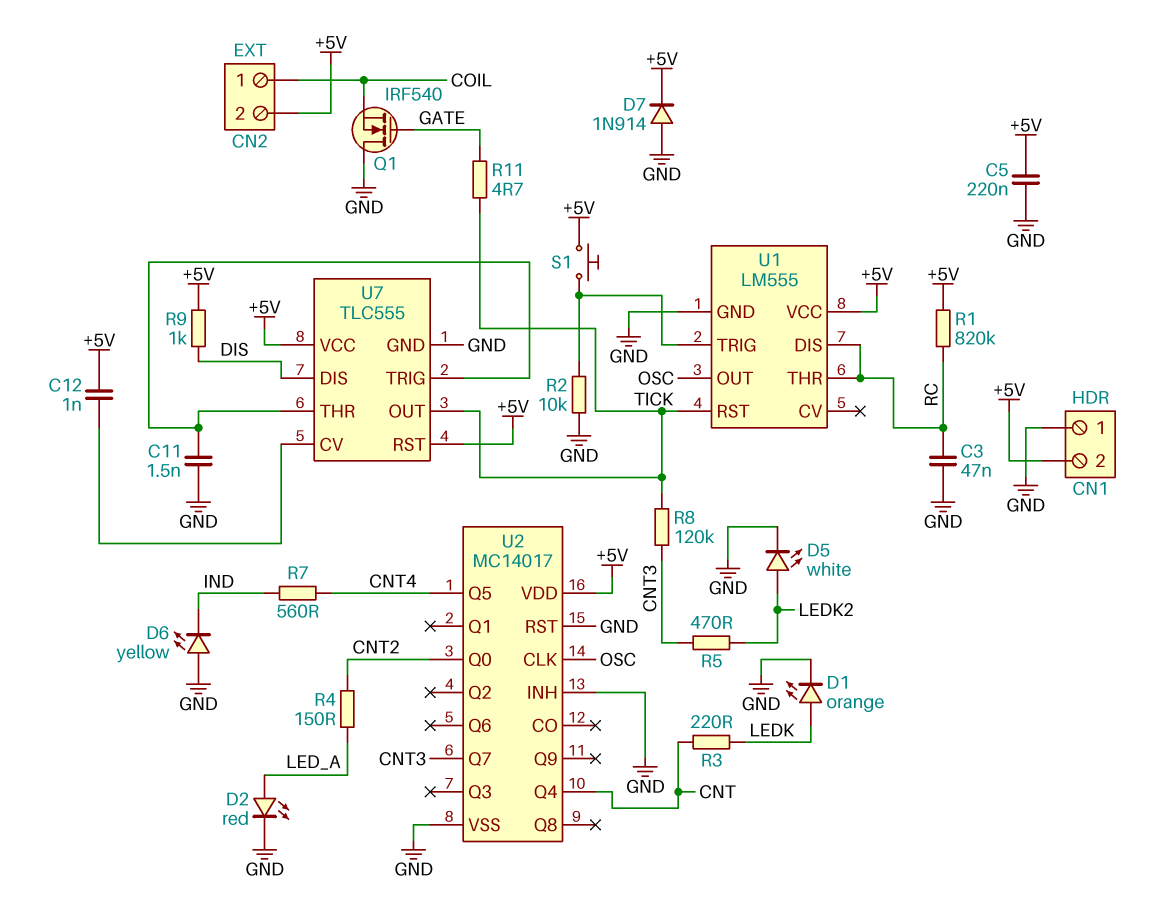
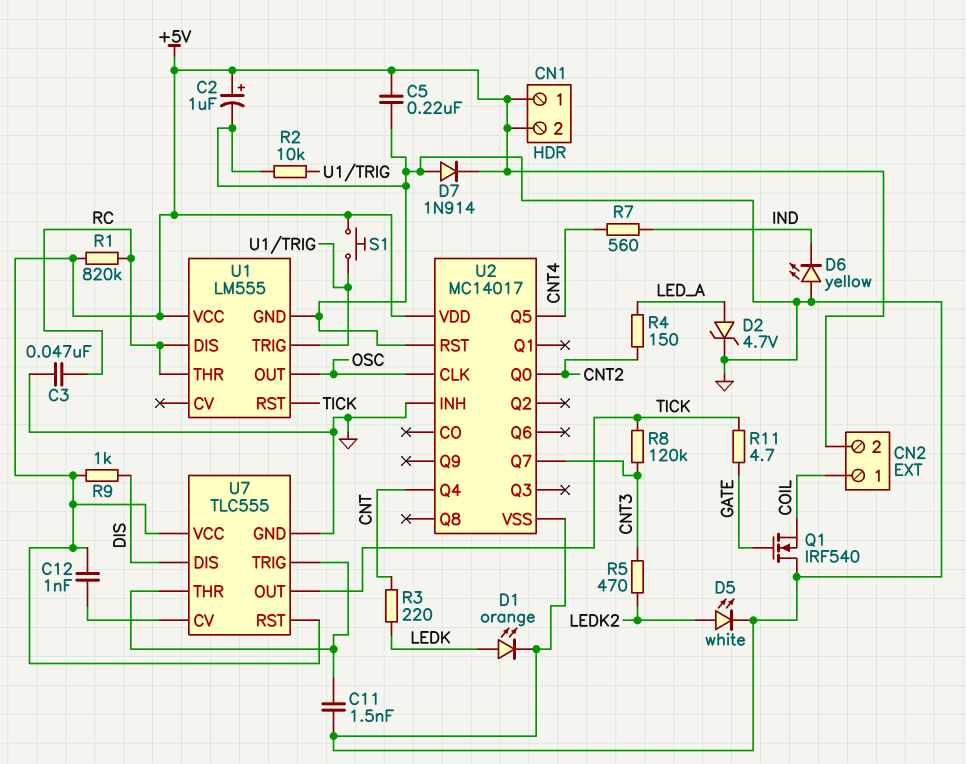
C2: none -> 1uF (plus +5V, minus GND)
CN1 pin 1: GND -> +5V
D2: LED red (A LED_A, K GND) -> zener 4.7V (A LED_A, K GND)

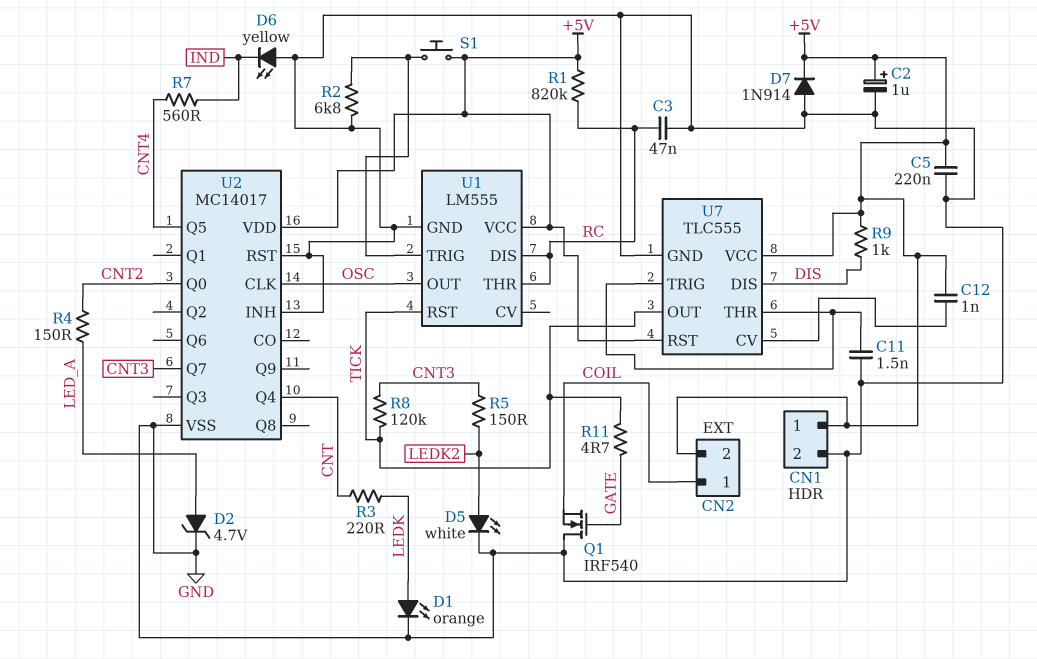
CN1 pin 2: +5V -> GND
R2: 10k (GND, U1/TRIG) -> 6.8k (GND, U1/TRIG)
R5: 470 (CNT3, LEDK2) -> 150 (CNT3, LEDK2)

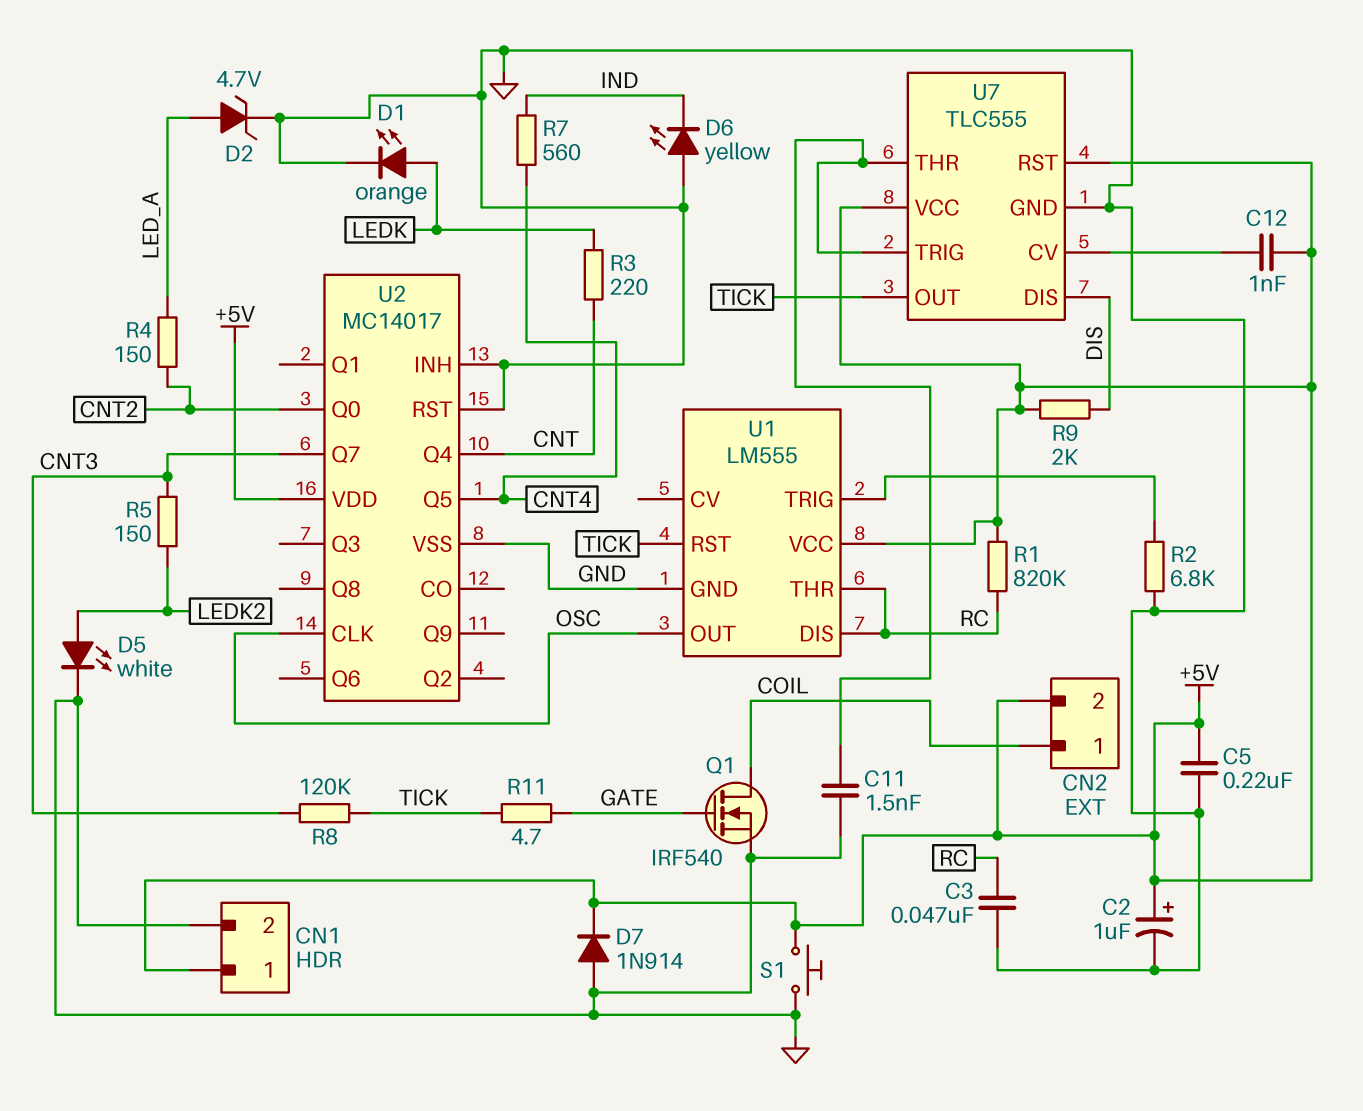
Q1: NMOS IRF540 (G GATE, D GND, S COIL) -> NMOS IRF540 (G GATE, D COIL, S GND)
R9: 1k (+5V, DIS) -> 2k (+5V, DIS)
S1: button (+5V, U1/TRIG) -> button (+5V, GND)

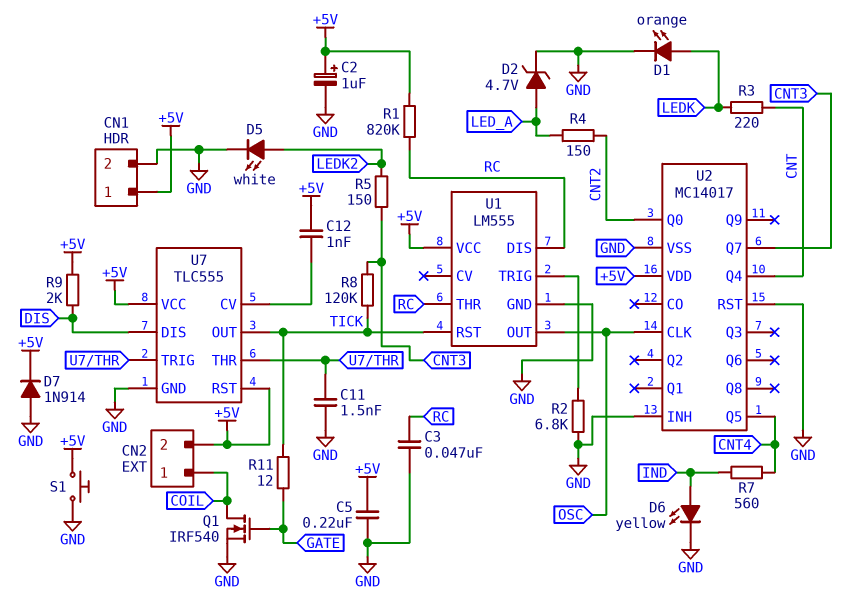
D6: LED yellow (A GND, K IND) -> LED yellow (A IND, K GND)
R11: 4.7 (GATE, TICK) -> 12 (GATE, TICK)

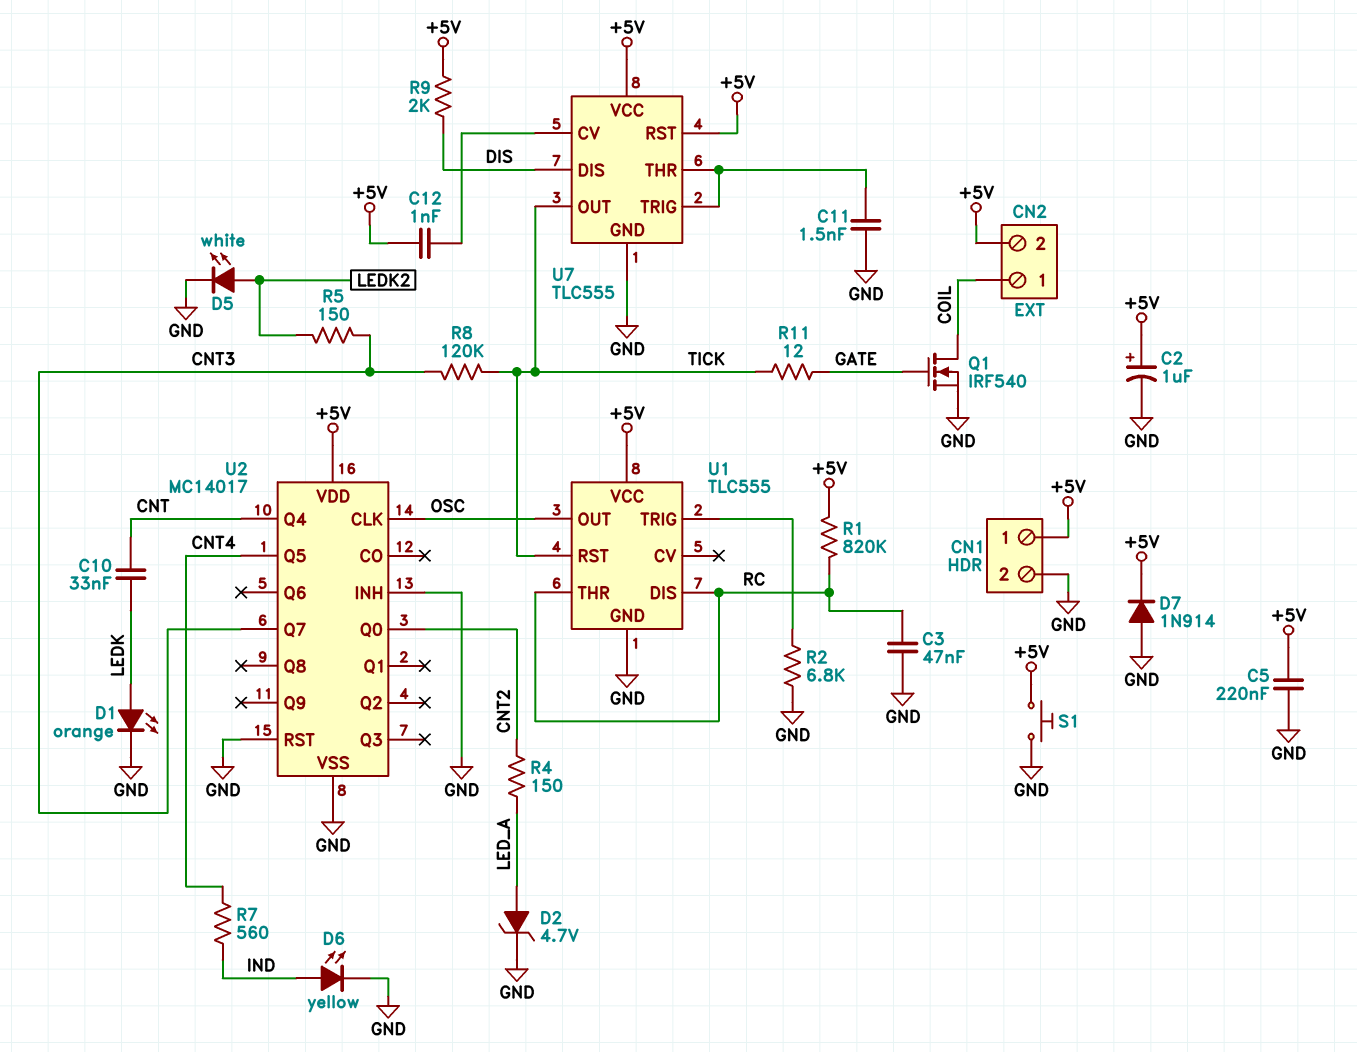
C10: none -> 33nF (CNT, LEDK)
R3: 220 (CNT, LEDK) -> none
U1: LM555 -> TLC555

